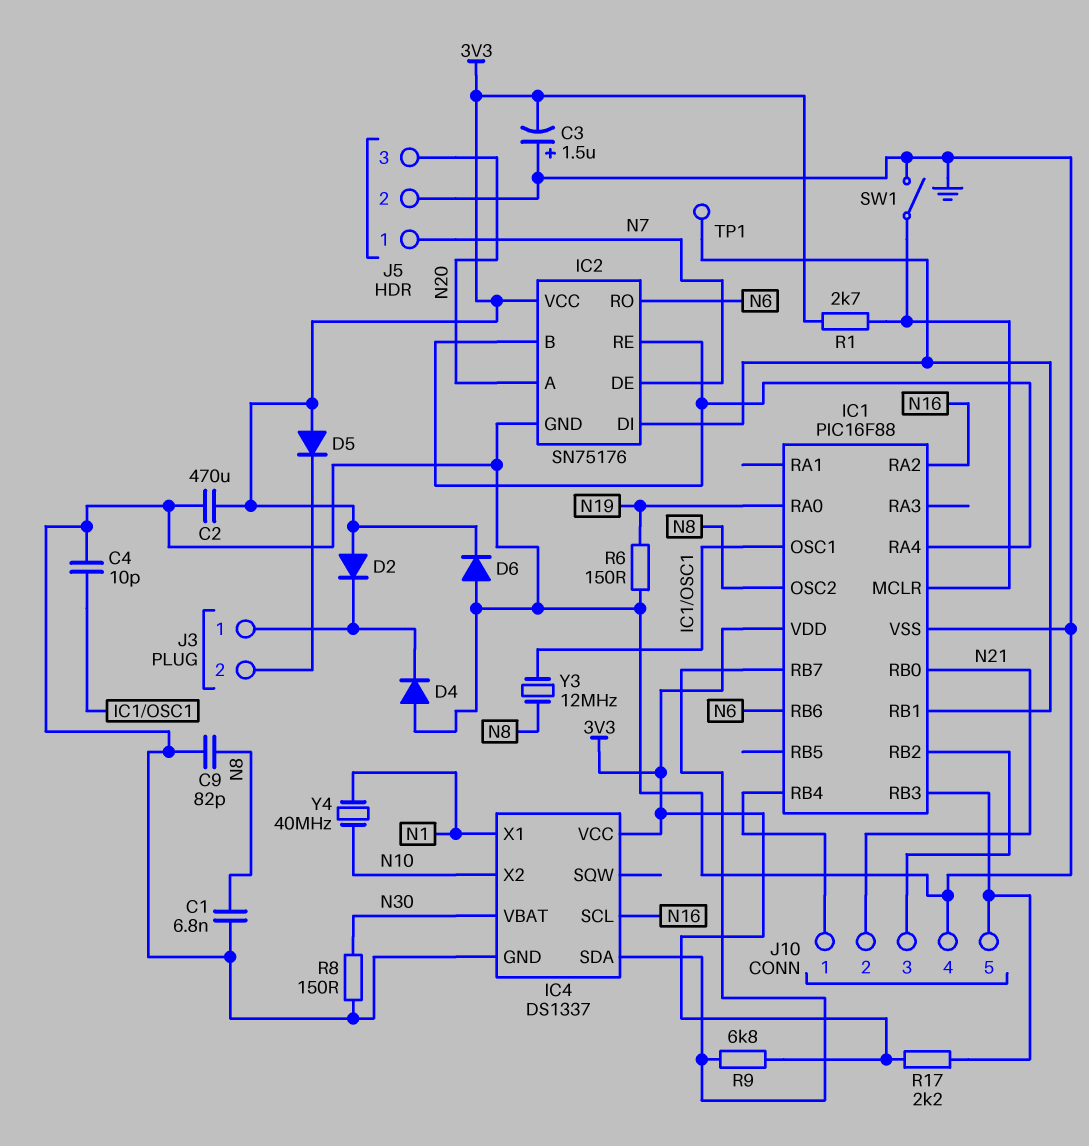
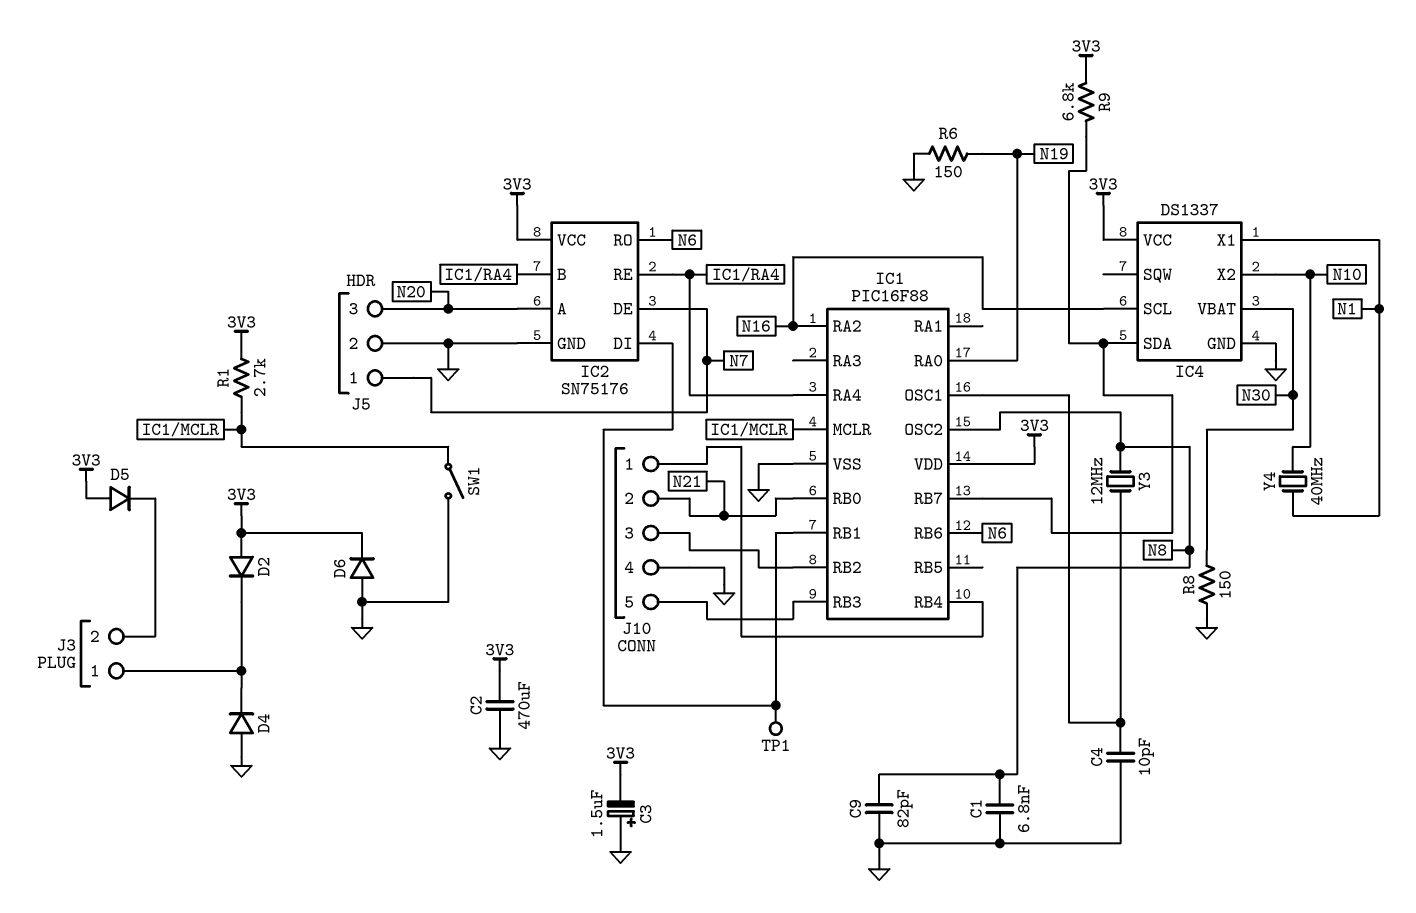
R17: 2.2k (3V3, IC1/RB3) -> none

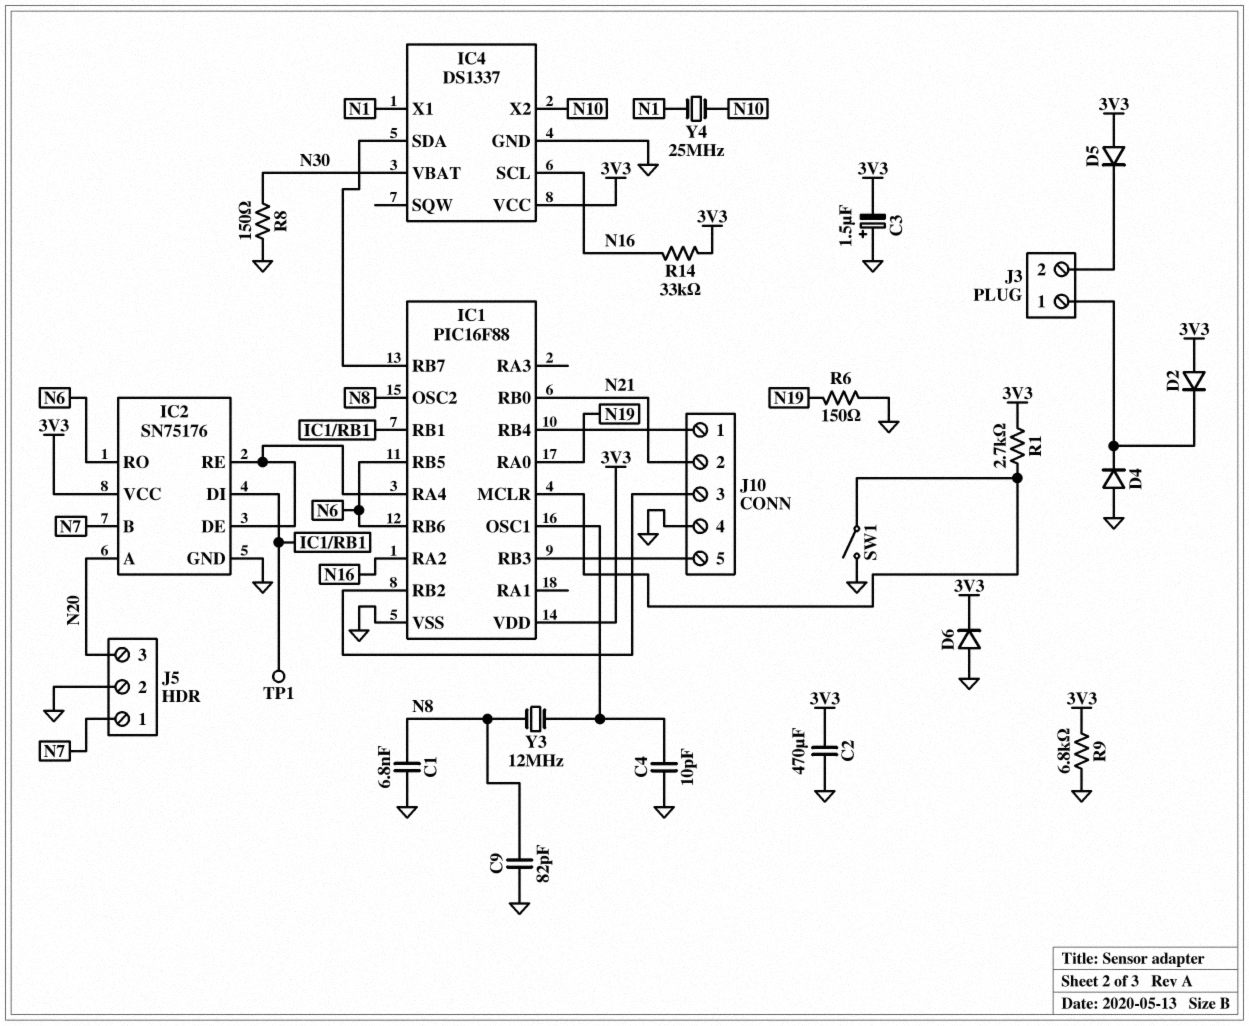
IC1 pin RB5: none -> N6
IC2 pin B: IC1/RA4 -> N7
IC2 pin DE: N7 -> IC1/RA4
R9: 6.8k (3V3, IC1/RB7) -> 6.8k (3V3, GND)
R14: none -> 33k (3V3, N16)
Y4: 40MHz (N1, N10) -> 25MHz (N1, N10)

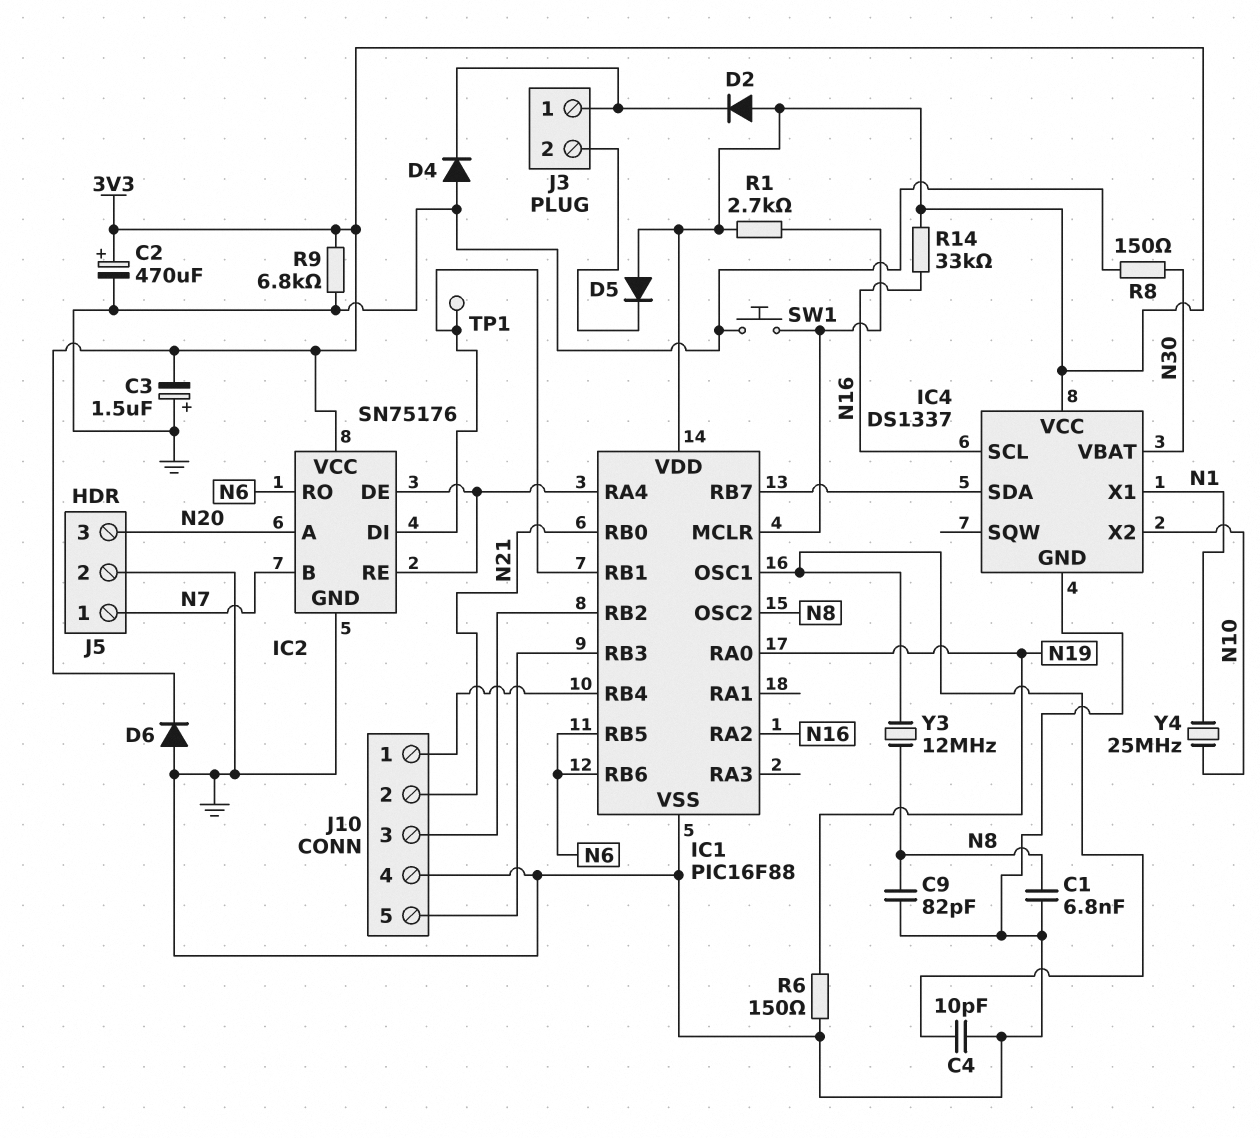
C2: 470uF (3V3, GND) -> 470uF (plus 3V3, minus GND)
SW1: switch (GND, IC1/MCLR) -> button (GND, IC1/MCLR)

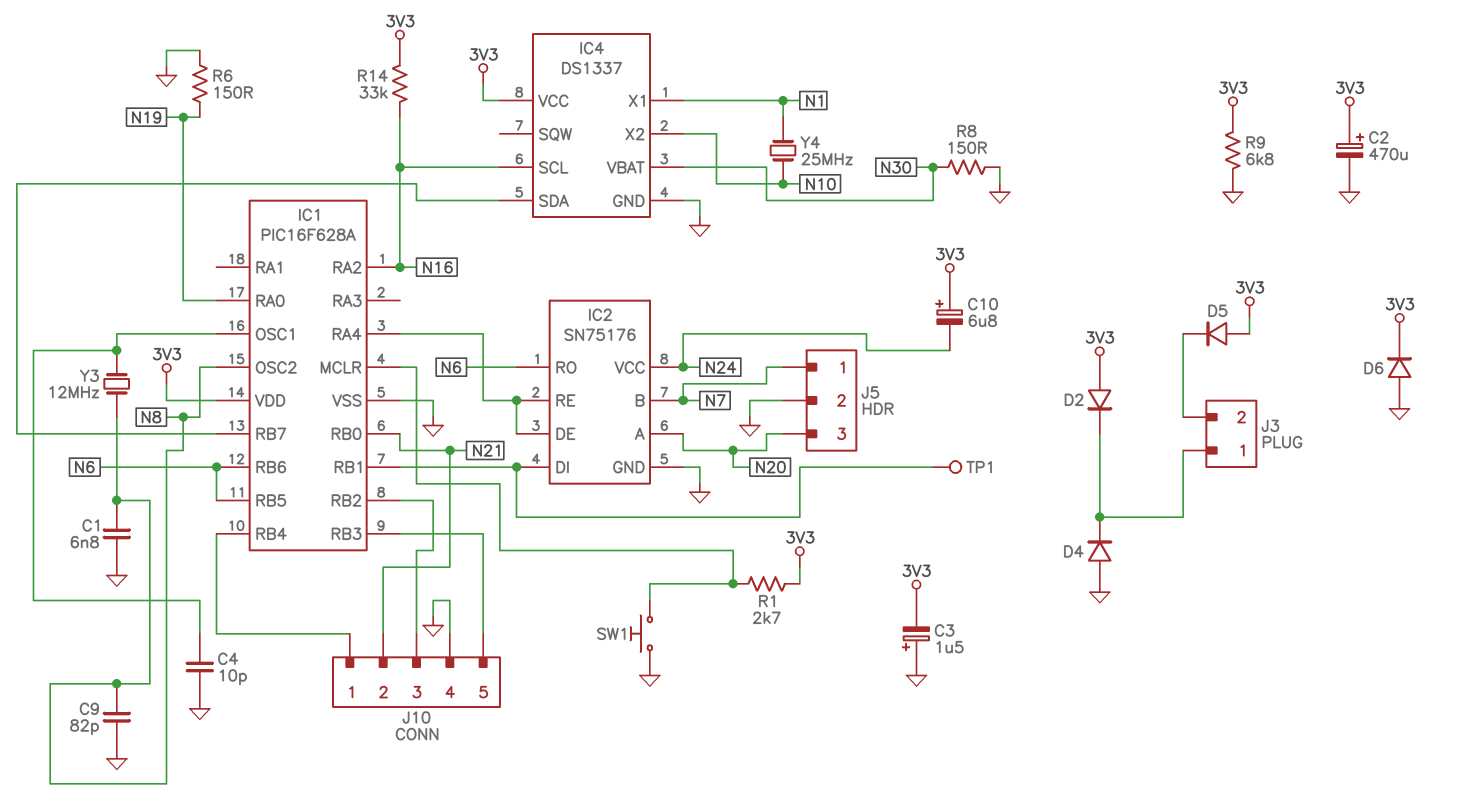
C10: none -> 6.8uF (plus 3V3, minus N24)
IC1: PIC16F88 -> PIC16F628A
IC2 pin VCC: 3V3 -> N24

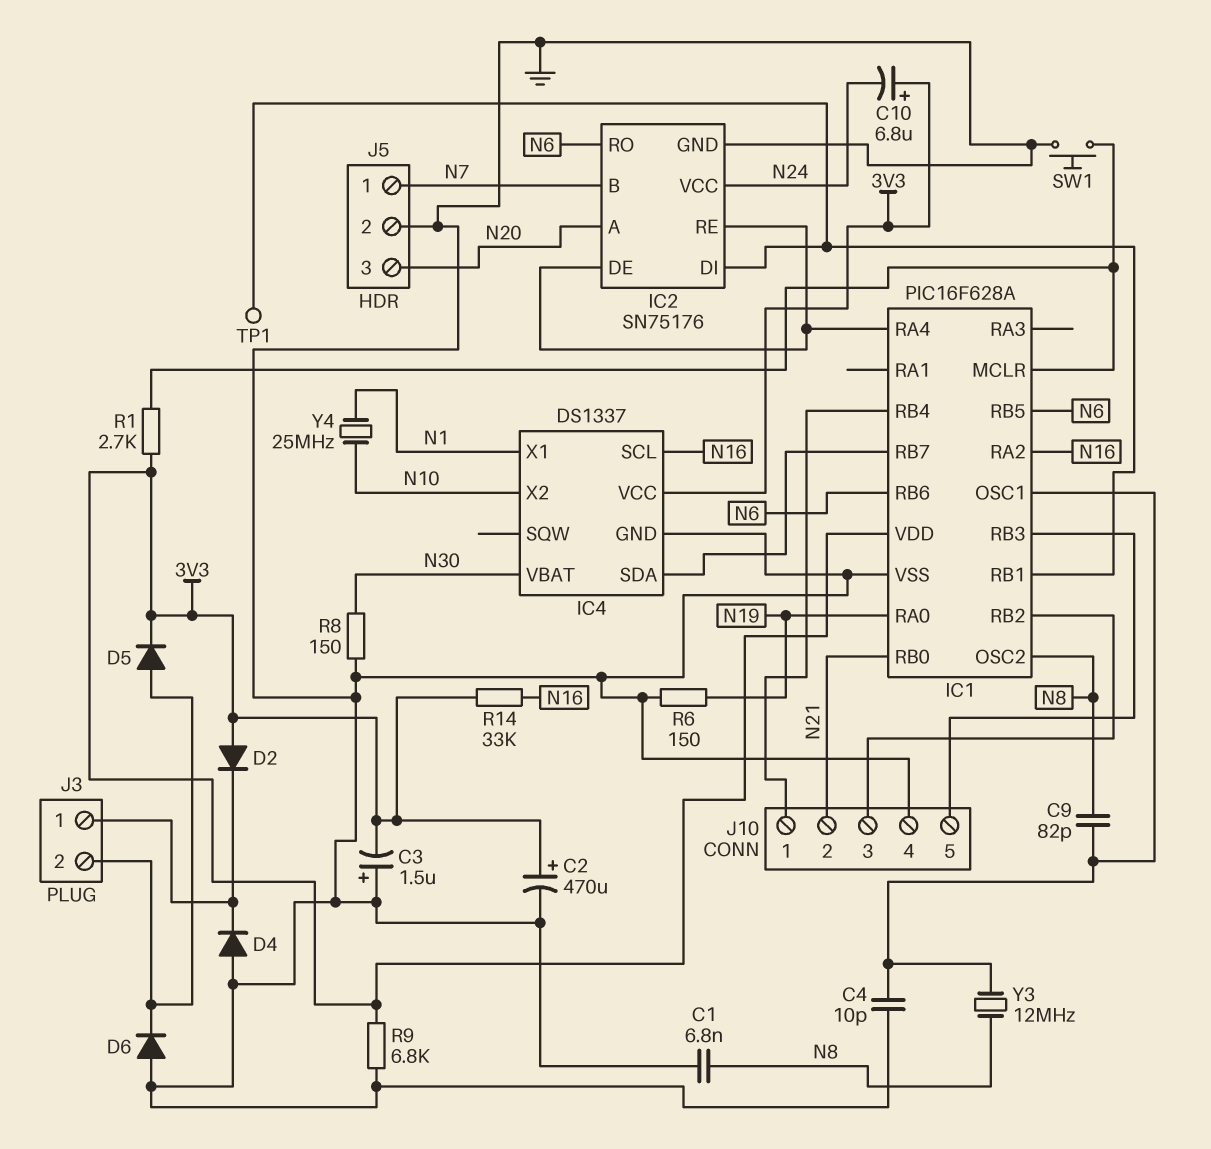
C9: 82pF (GND, N8) -> 82pF (IC1/OSC1, N8)
D5: diode (A 3V3, K J3/2) -> diode (A J3/2, K 3V3)
D6: diode (A GND, K 3V3) -> diode (A GND, K J3/2)

